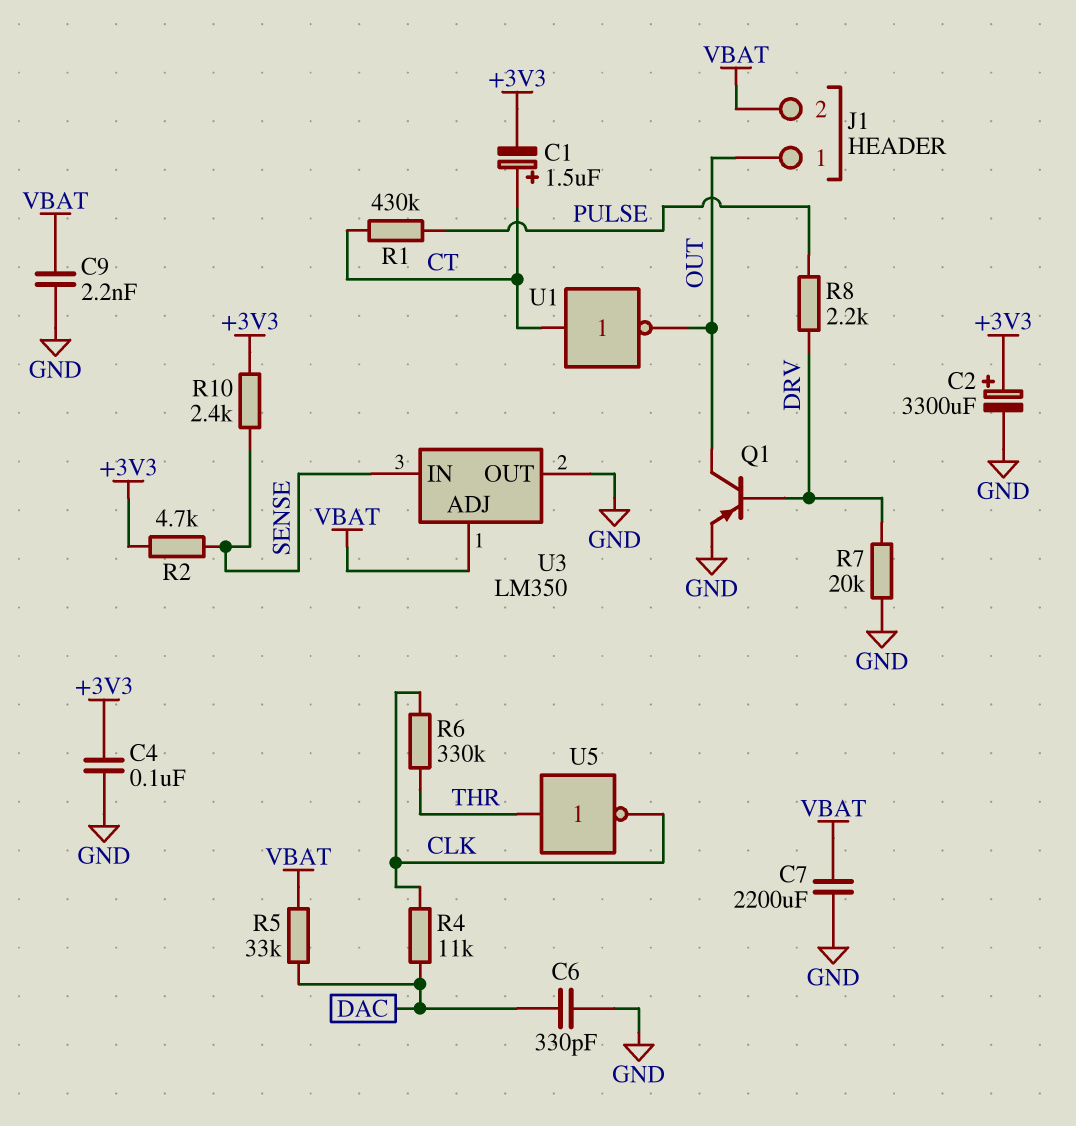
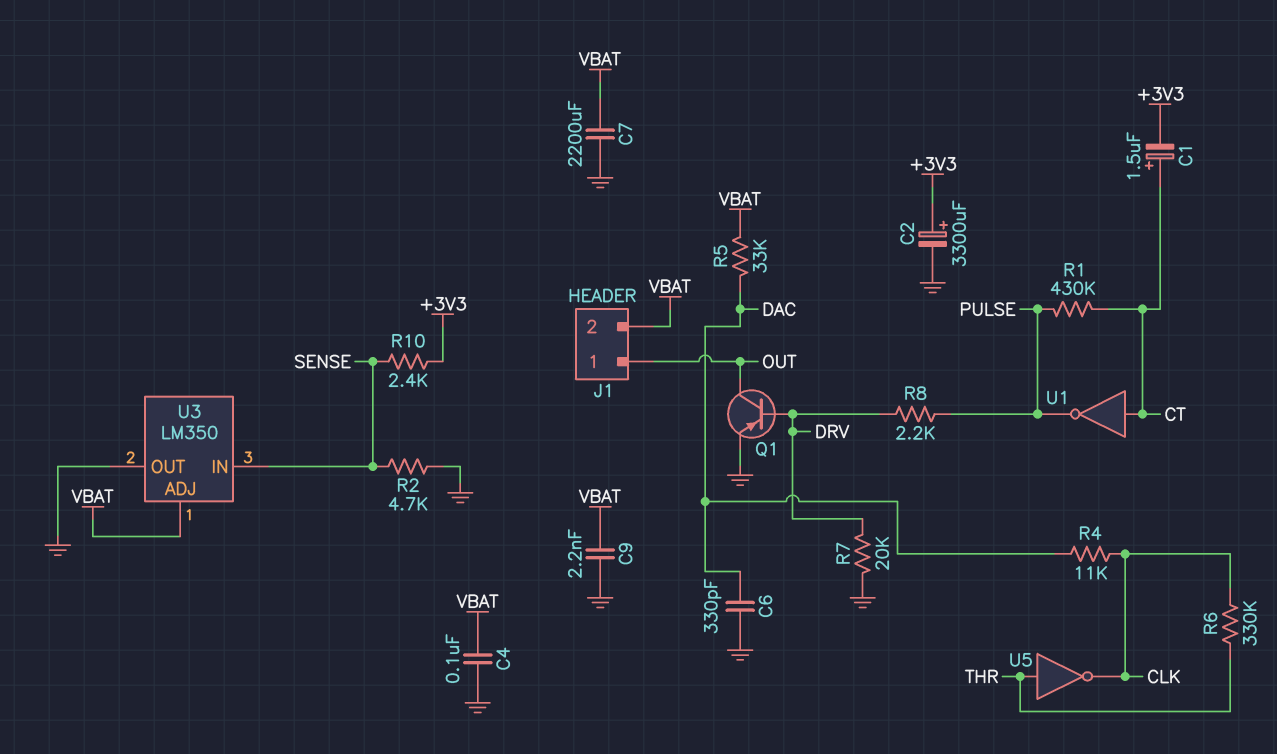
C4: 100nF (+3V3, GND) -> 100nF (GND, VBAT)
R2: 4.7k (+3V3, SENSE) -> 4.7k (GND, SENSE)
U1: NOT (in CT, out OUT) -> NOT (in CT, out PULSE)

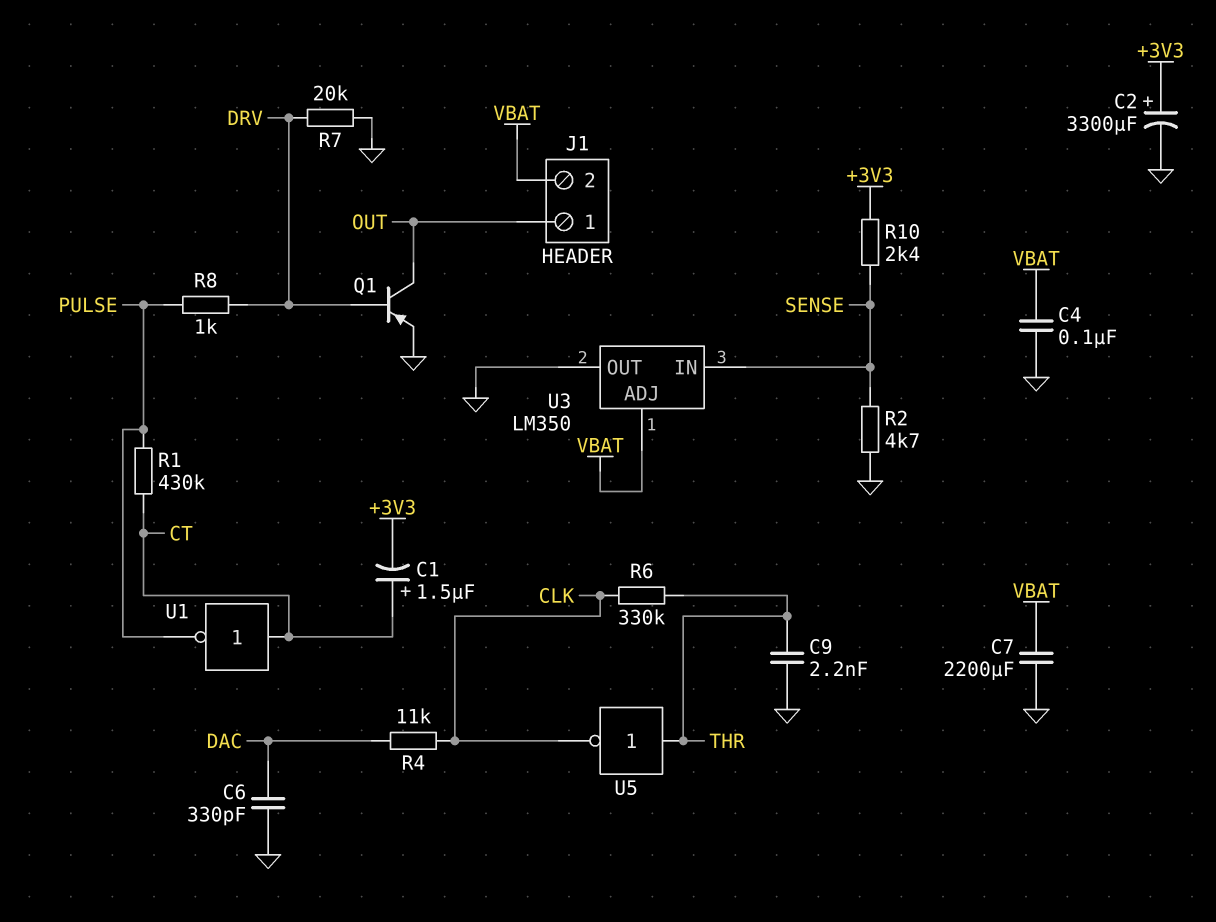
C9: 2.2nF (GND, VBAT) -> 2.2nF (GND, THR)
R5: 33k (DAC, VBAT) -> none
R8: 2.2k (DRV, PULSE) -> 1k (DRV, PULSE)

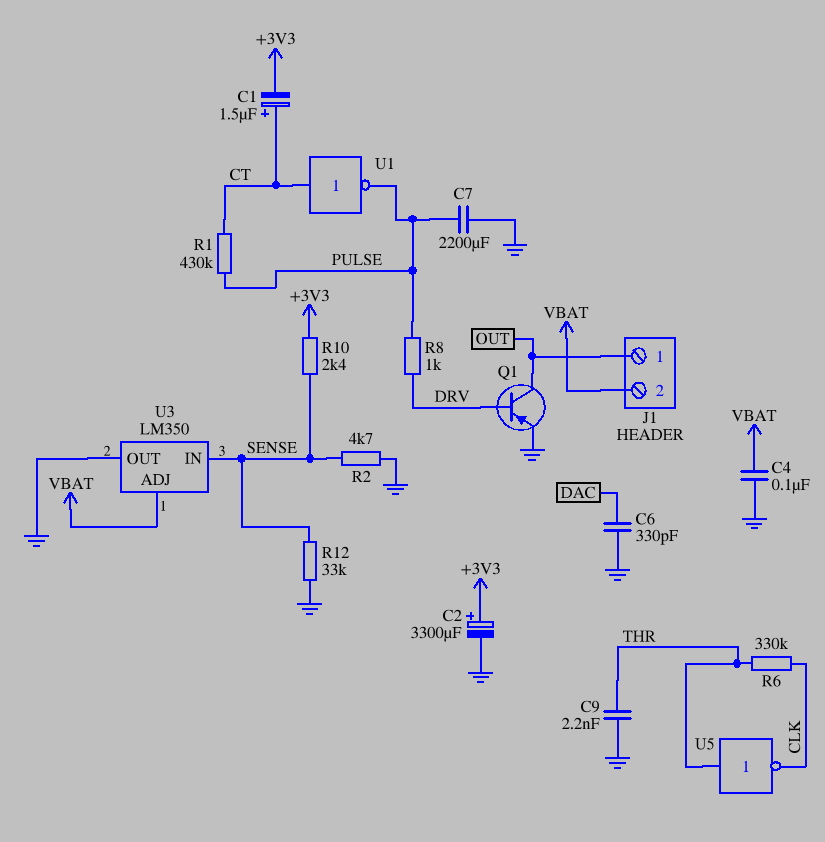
C7: 2200uF (GND, VBAT) -> 2200uF (GND, PULSE)
R4: 11k (CLK, DAC) -> none
R7: 20k (DRV, GND) -> none
R12: none -> 33k (GND, SENSE)

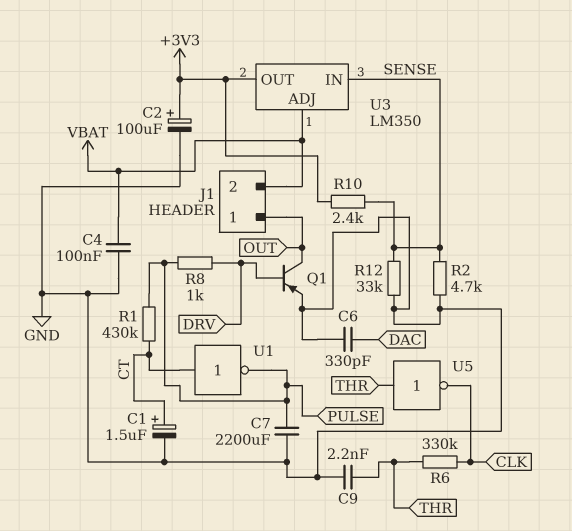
C1: 1.5uF (plus CT, minus +3V3) -> 1.5uF (plus CT, minus GND)
C2: 3300uF (plus +3V3, minus GND) -> 100uF (plus +3V3, minus GND)
U3 pin OUT: GND -> +3V3

